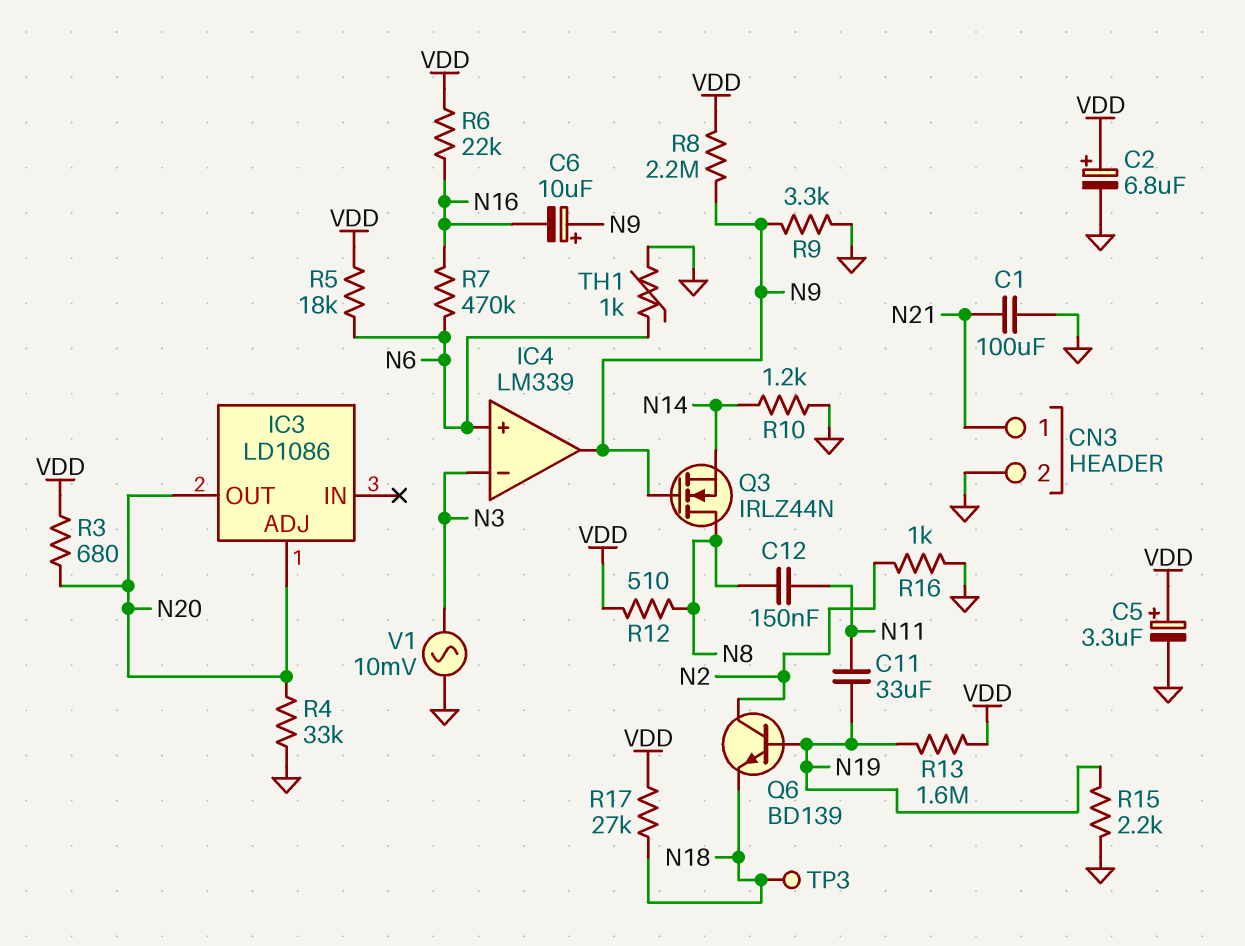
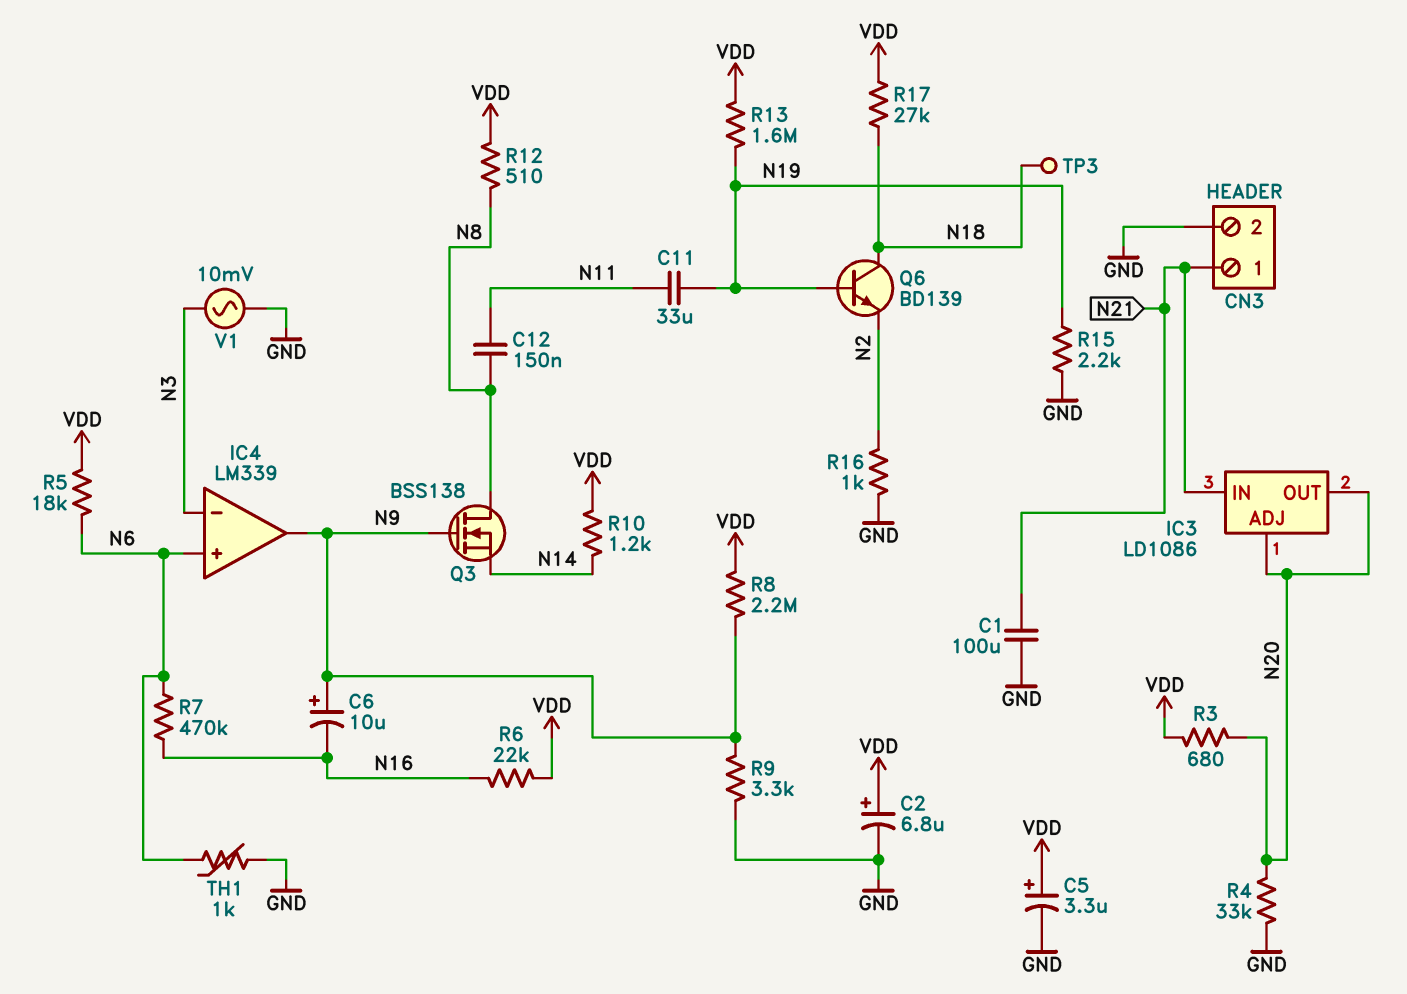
IC3 pin IN: none -> N21
Q3: NMOS IRLZ44N (G N9, D N8, S N14) -> NMOS BSS138 (G N9, D N8, S N14)
Q6: NPN BD139 (B N19, C N2, E N18) -> NPN BD139 (B N19, C N18, E N2)
R10: 1.2k (GND, N14) -> 1.2k (N14, VDD)

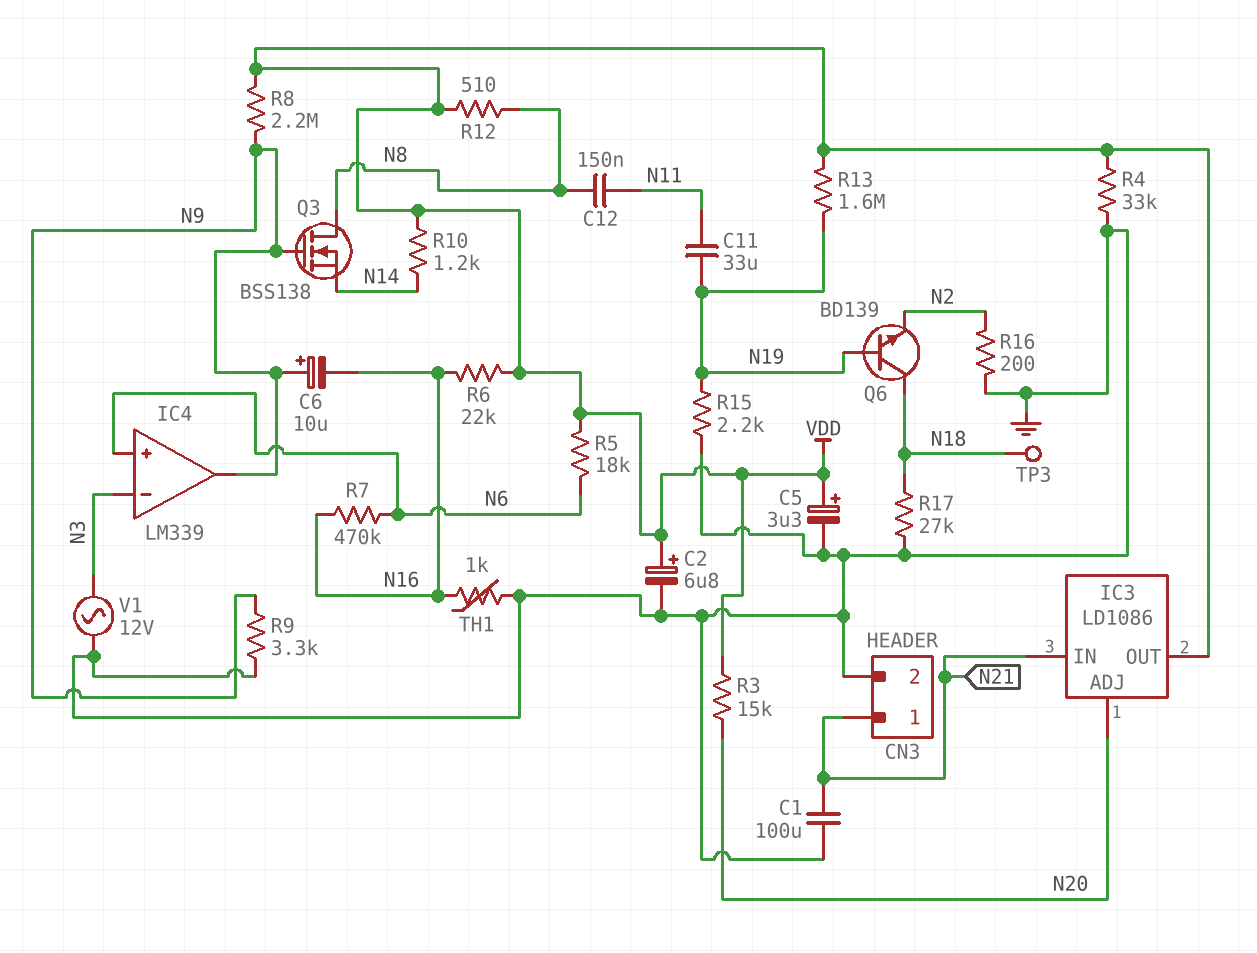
IC3 pin OUT: N20 -> VDD
R3: 680 (N20, VDD) -> 15k (N20, VDD)
R4: 33k (GND, N20) -> 33k (GND, VDD)
R16: 1k (GND, N2) -> 200 (GND, N2)
R17: 27k (N18, VDD) -> 27k (GND, N18)
TH1: 1k (GND, N6) -> 1k (GND, N16)
V1: AC 10mV (GND, N3) -> AC 12V (GND, N3)

